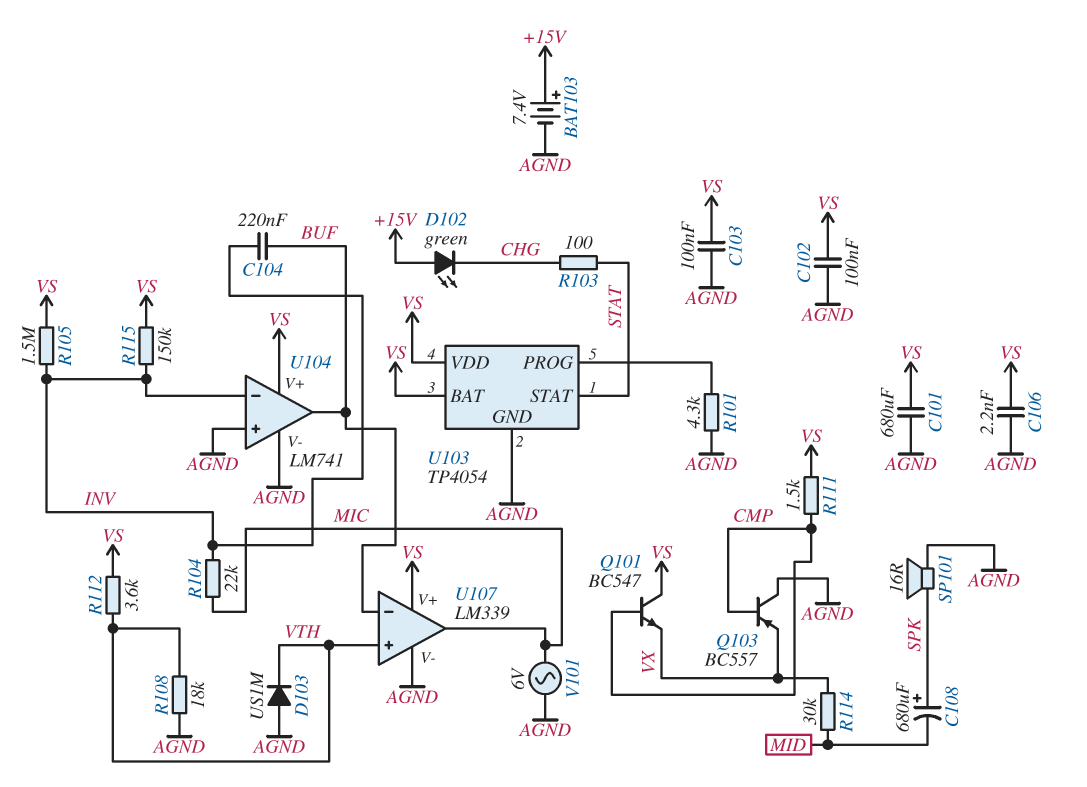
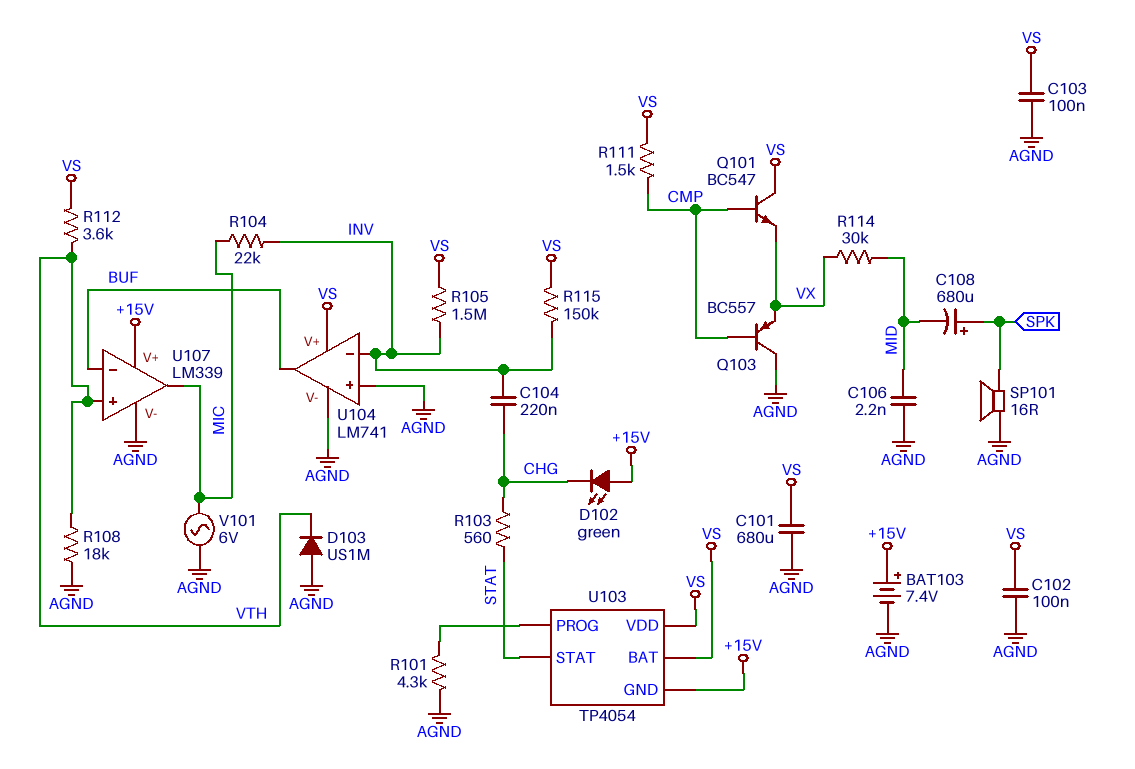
C104: 220nF (BUF, INV) -> 220nF (CHG, INV)
C106: 2.2nF (AGND, VS) -> 2.2nF (AGND, MID)
R103: 100 (CHG, STAT) -> 560 (CHG, STAT)
U103 pin GND: AGND -> +15V
U107 pin V+: VS -> +15V

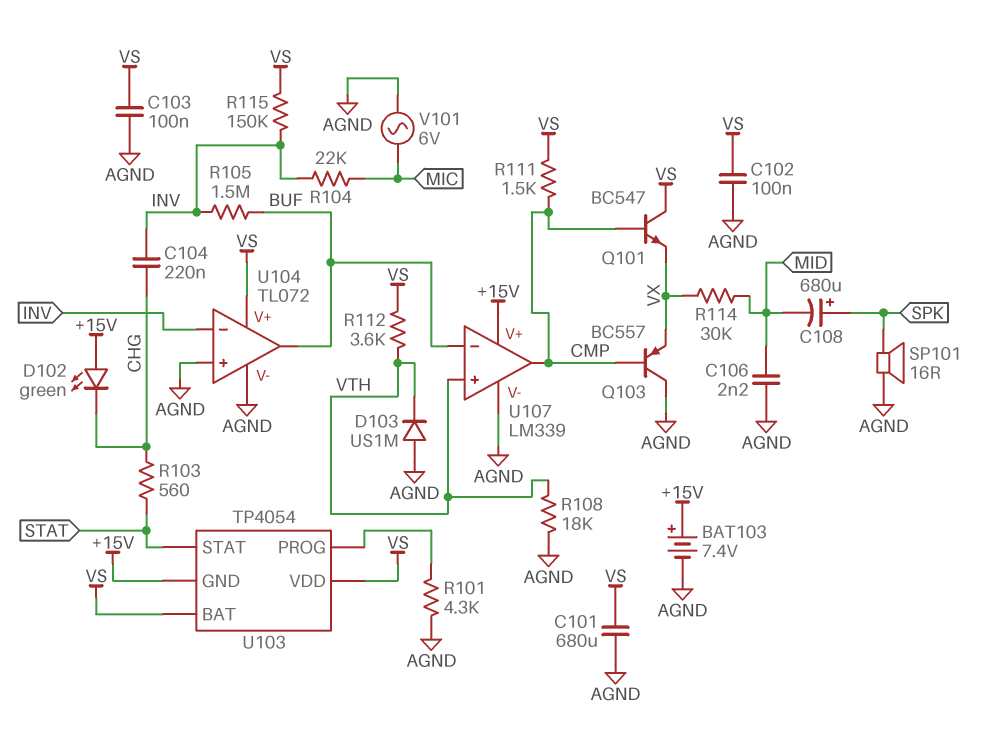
R105: 1.5M (INV, VS) -> 1.5M (BUF, INV)
U104: LM741 -> TL072
U107 pin out: MIC -> CMP

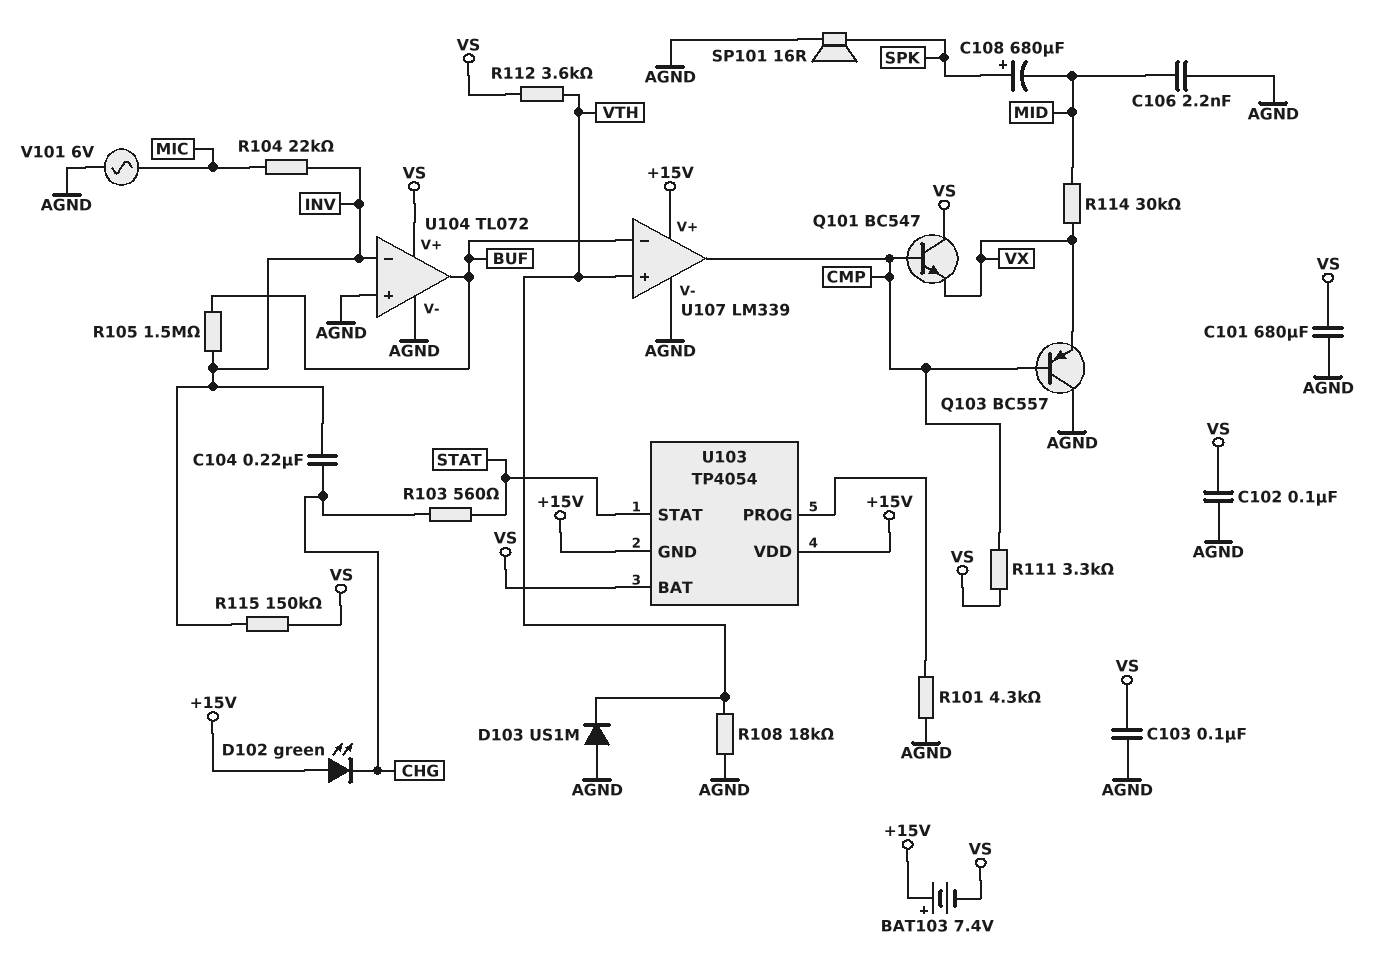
BAT103: 7.4V (plus +15V, minus AGND) -> 7.4V (plus +15V, minus VS)
R111: 1.5k (CMP, VS) -> 3.3k (CMP, VS)
U103 pin VDD: VS -> +15V

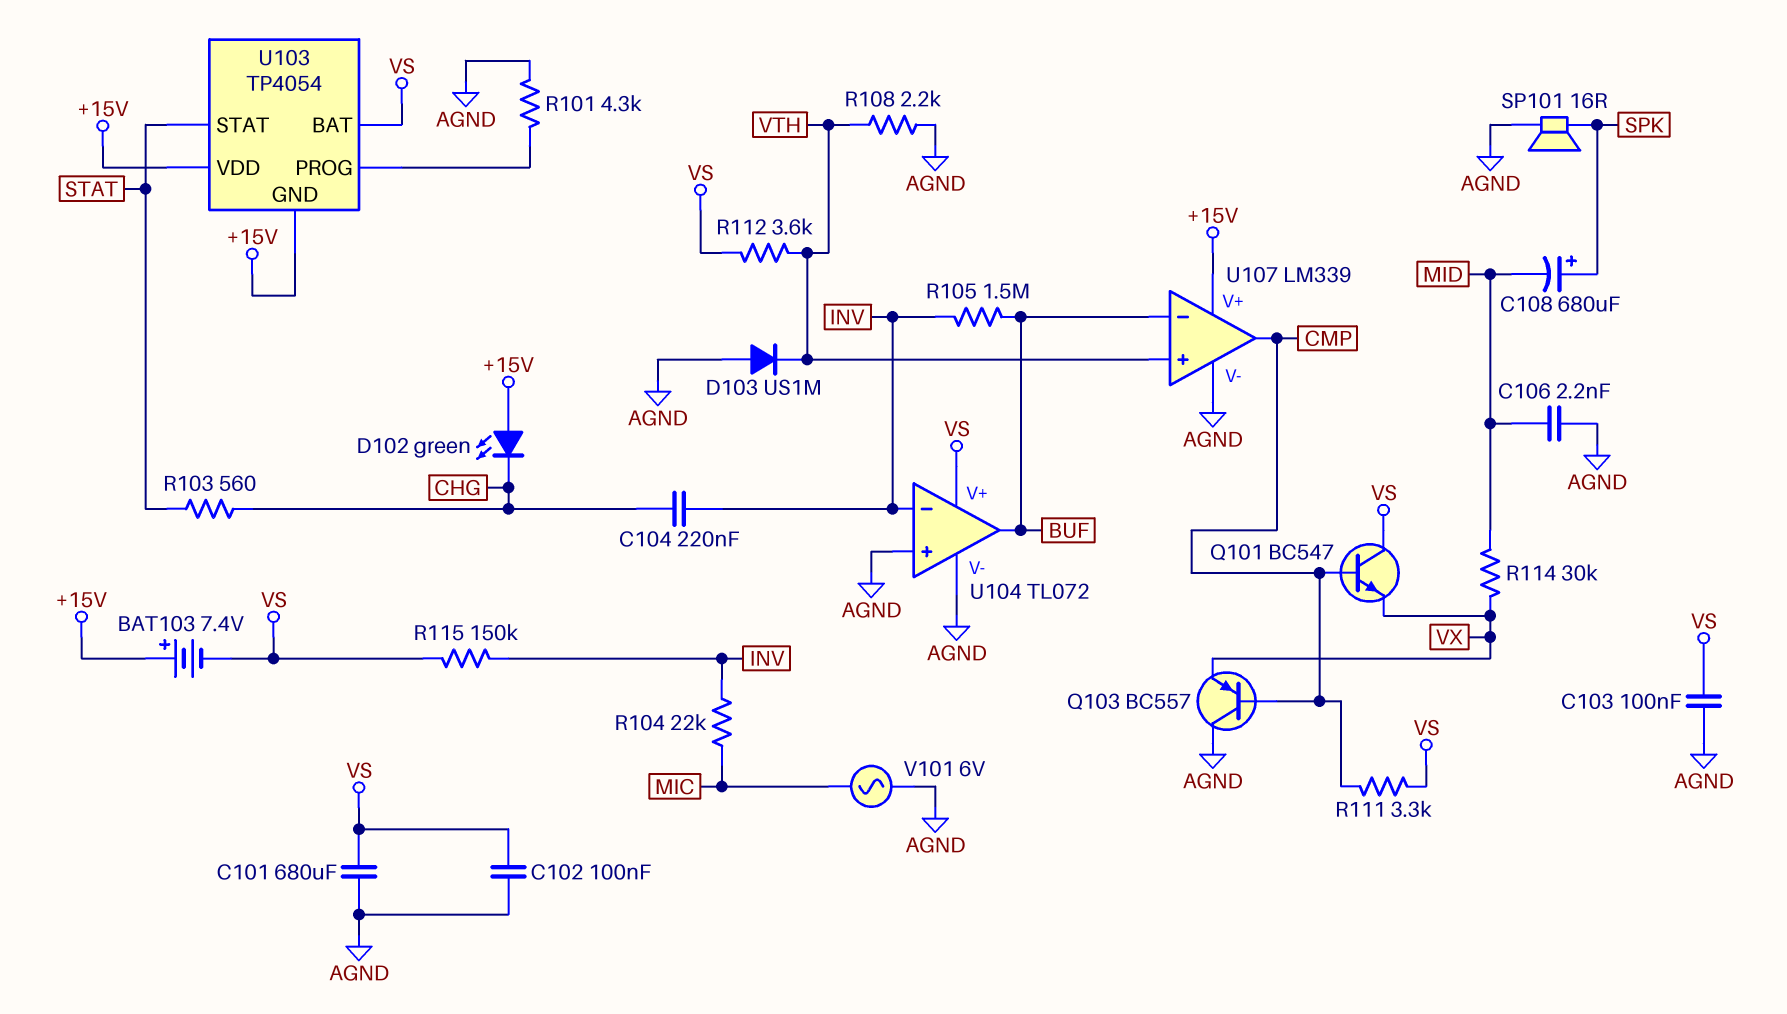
R108: 18k (AGND, VTH) -> 2.2k (AGND, VTH)

